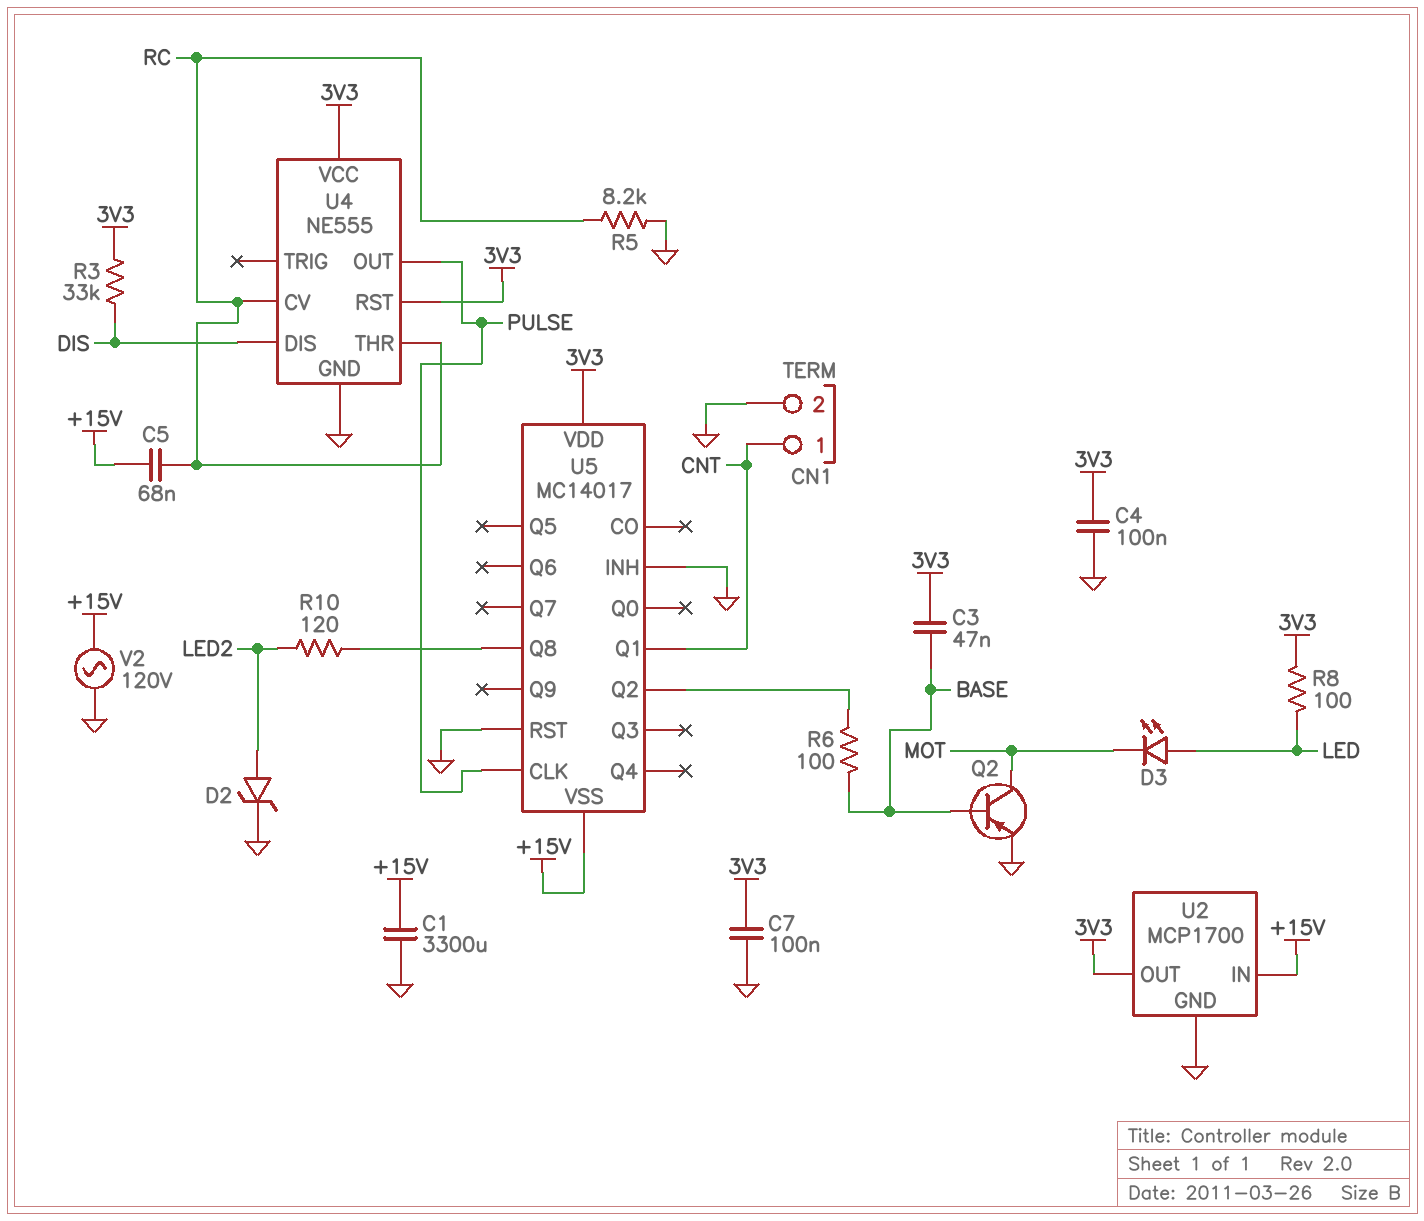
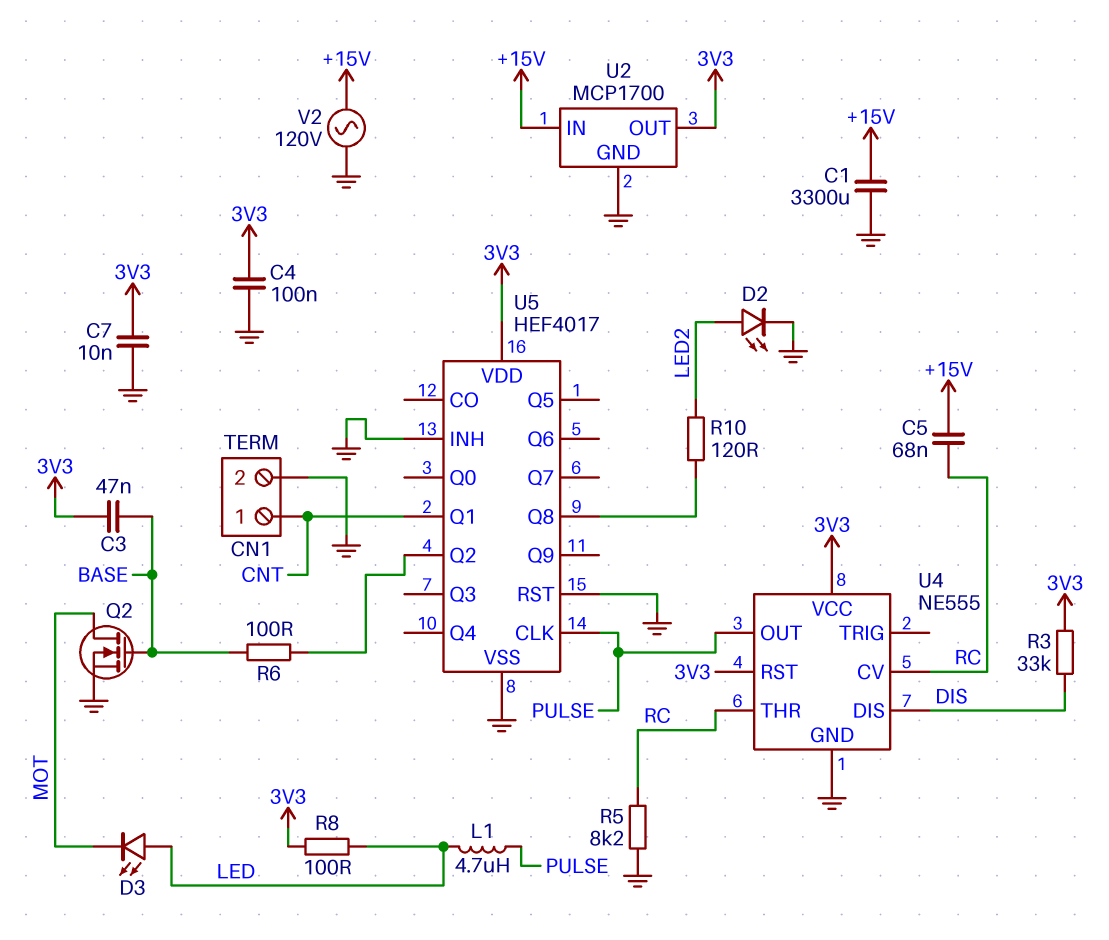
C7: 100nF (3V3, GND) -> 10nF (3V3, GND)
D2: zener (A LED2, K GND) -> LED (A LED2, K GND)
L1: none -> 4.7uH (LED, PULSE)
Q2: PNP (B BASE, C MOT, E GND) -> NMOS (G BASE, D MOT, S GND)
U5: MC14017 -> HEF4017
U5 pin VSS: +15V -> GND

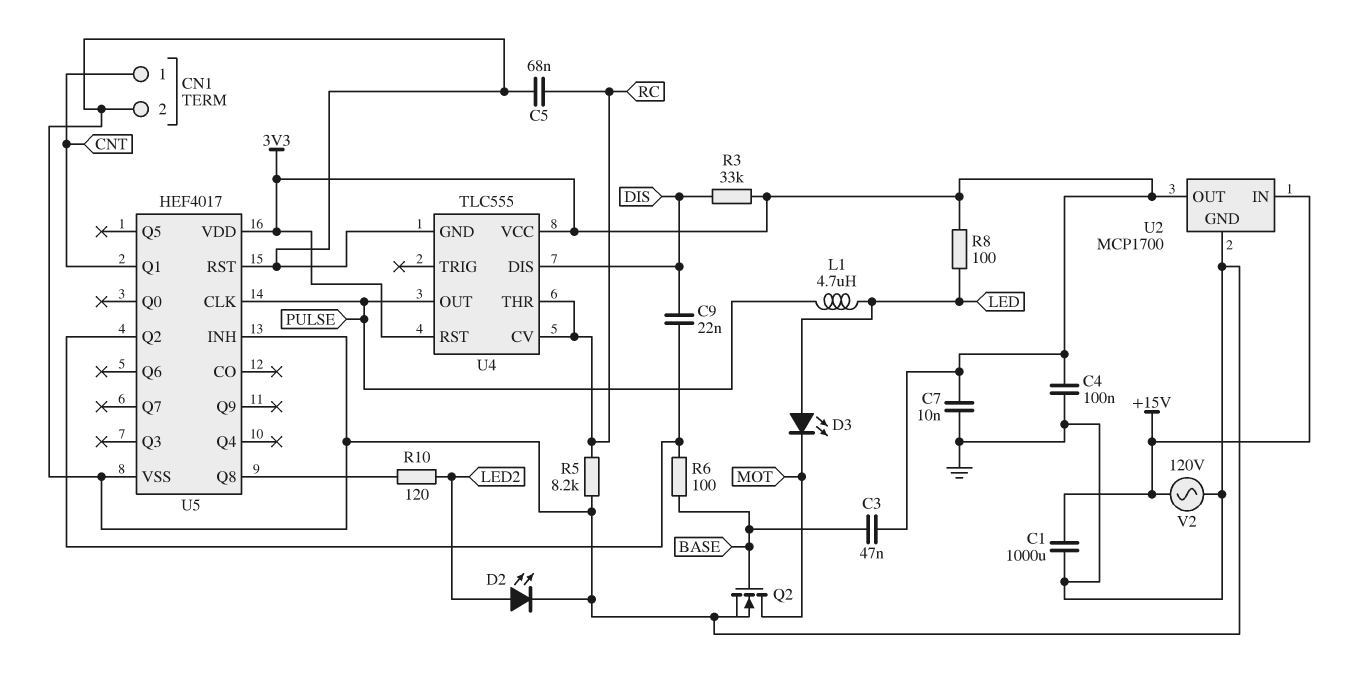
C1: 3300uF (+15V, GND) -> 1000uF (+15V, GND)
C5: 68nF (+15V, RC) -> 68nF (GND, RC)
C9: none -> 22nF (DIS, U5/Q2)
U4: NE555 -> TLC555

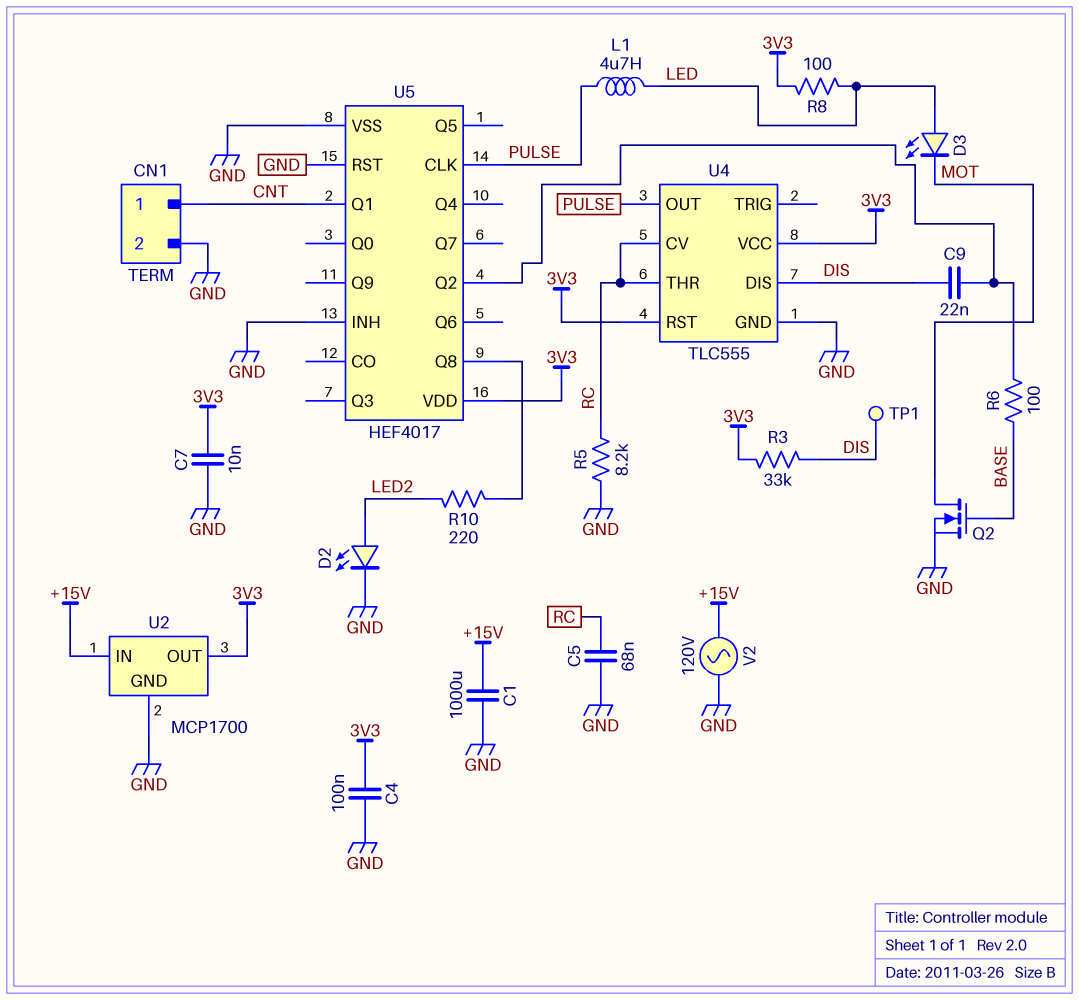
C3: 47nF (3V3, BASE) -> none
R10: 120 (LED2, U5/Q8) -> 220 (LED2, U5/Q8)
TP1: none -> test point (DIS)

